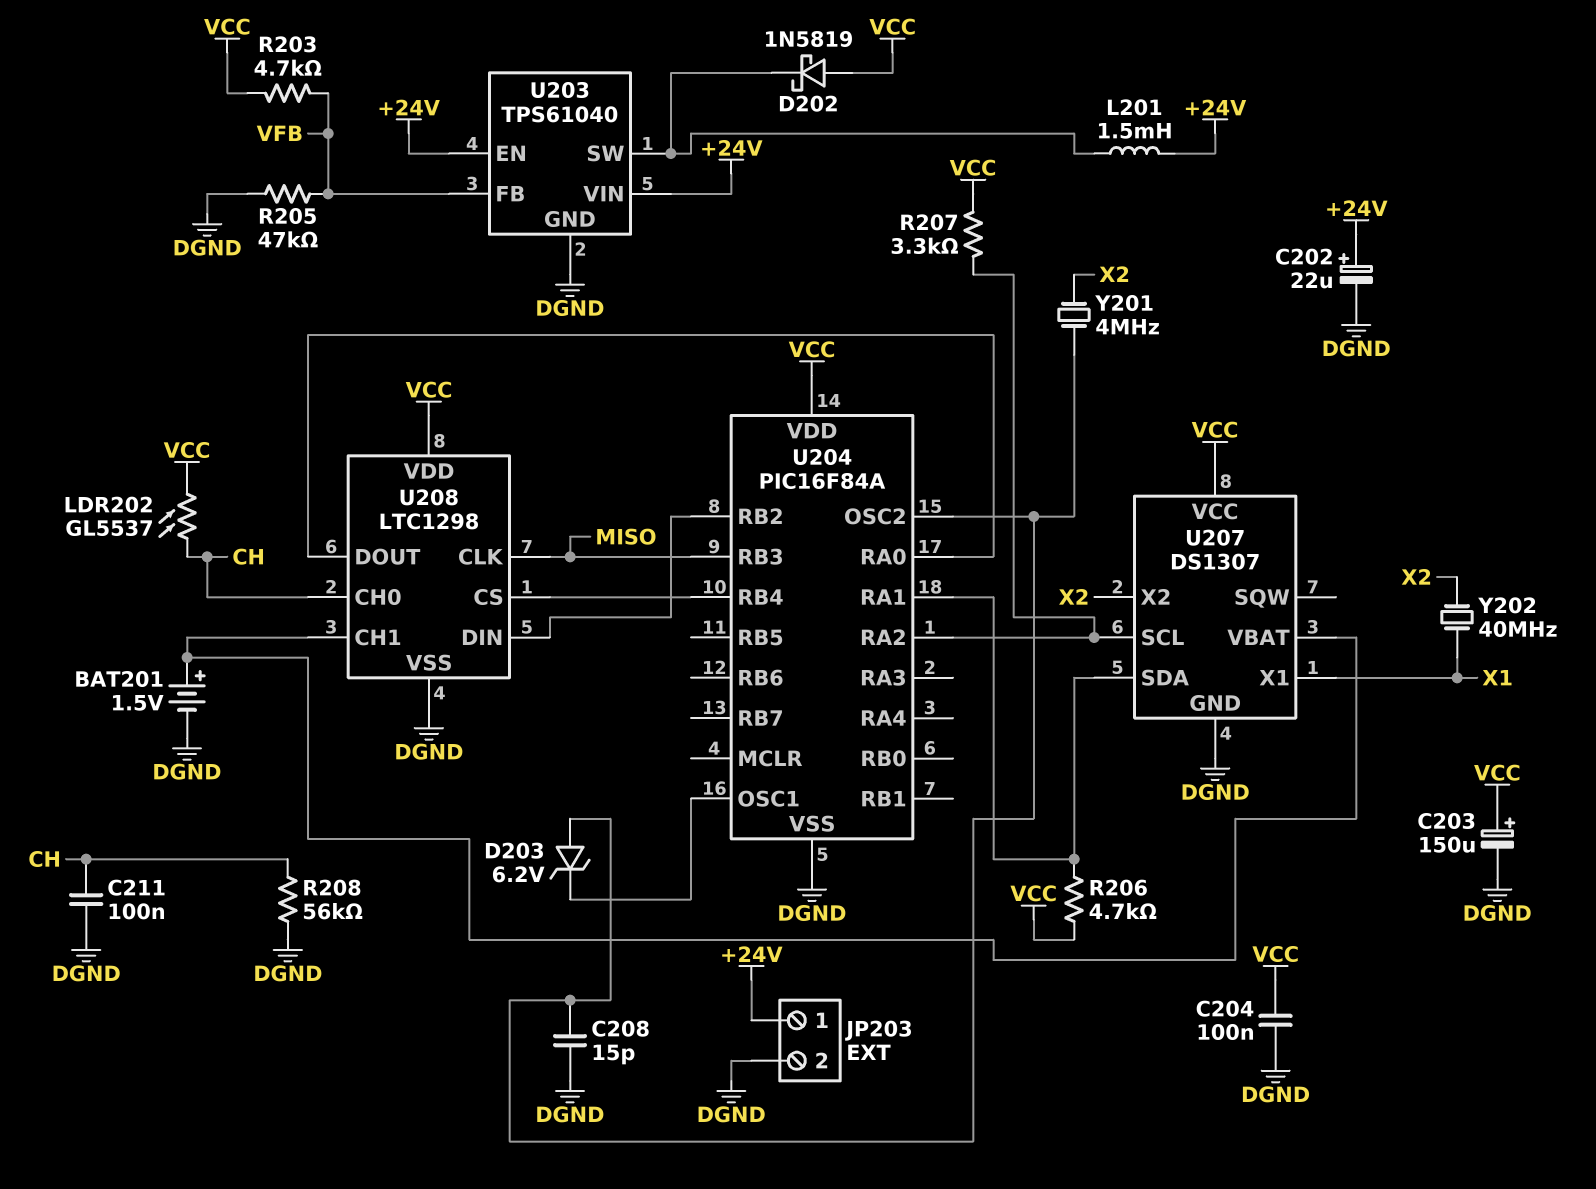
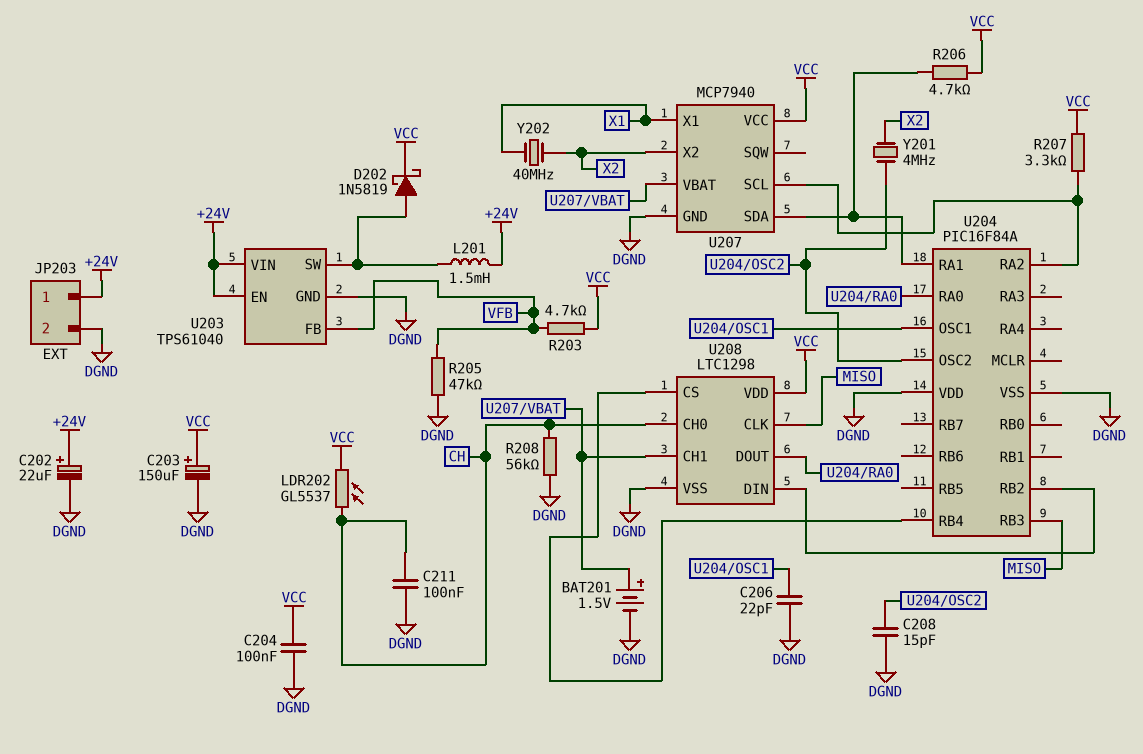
C206: none -> 22pF (DGND, U204/OSC1)
D202: schottky 1N5819 (A VCC, K U203/SW) -> schottky 1N5819 (A U203/SW, K VCC)
D203: zener 6.2V (A U204/OSC2, K U204/OSC1) -> none
U204 pin VDD: VCC -> DGND
U207: DS1307 -> MCP7940

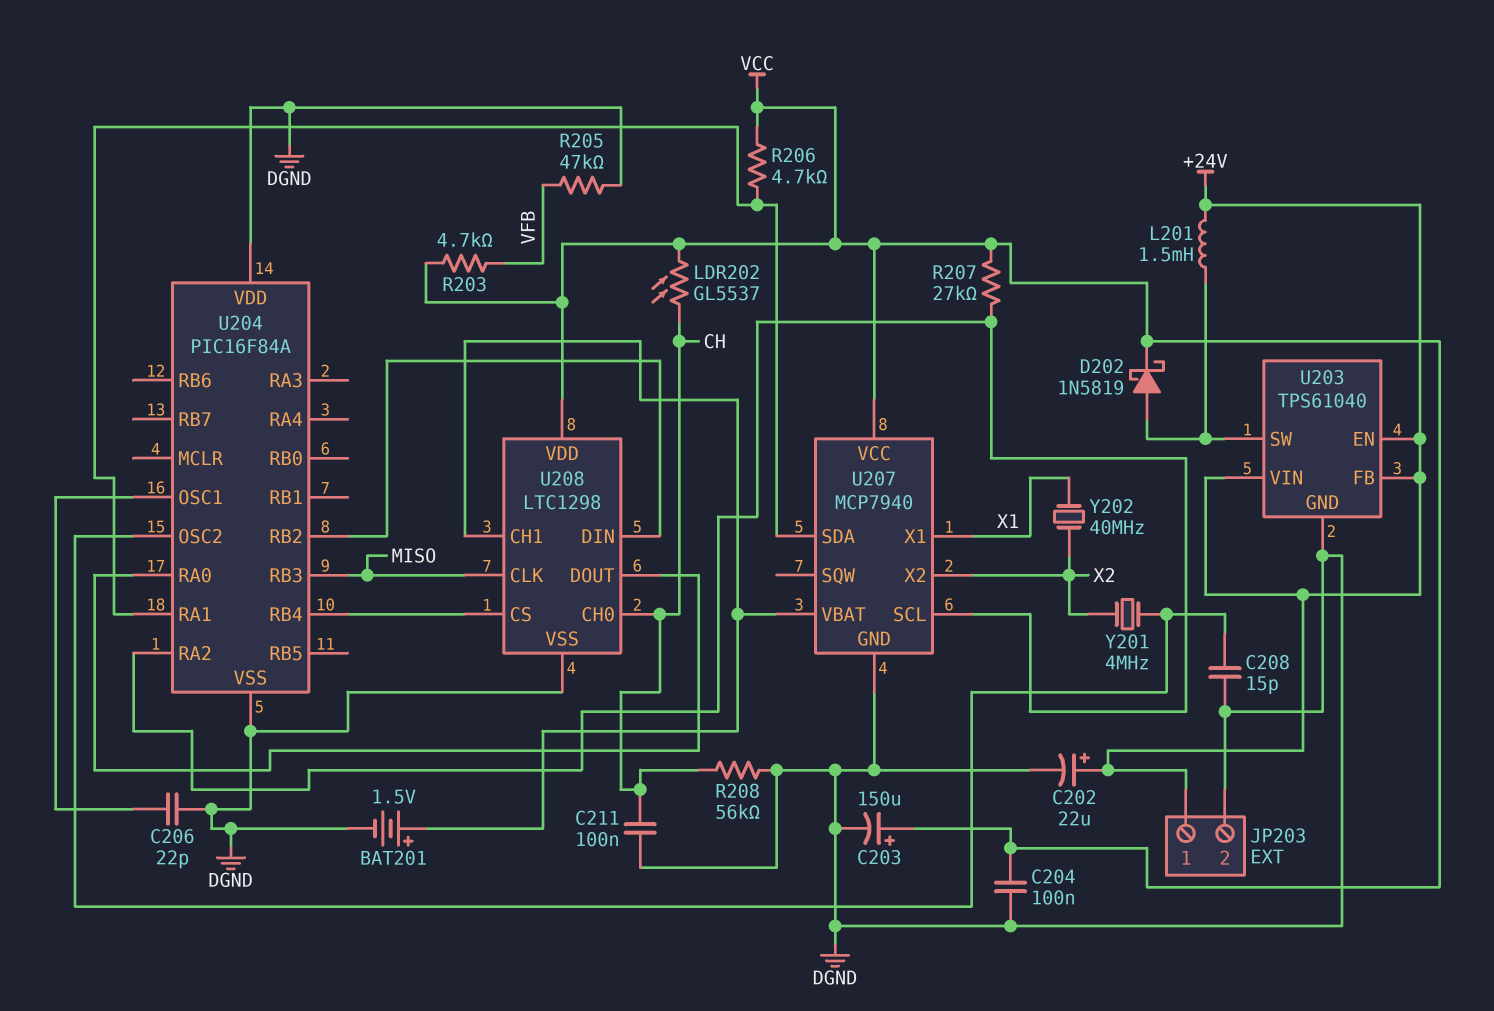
R207: 3.3k (U204/RA2, VCC) -> 27k (U204/RA2, VCC)
U203 pin FB: VFB -> +24V

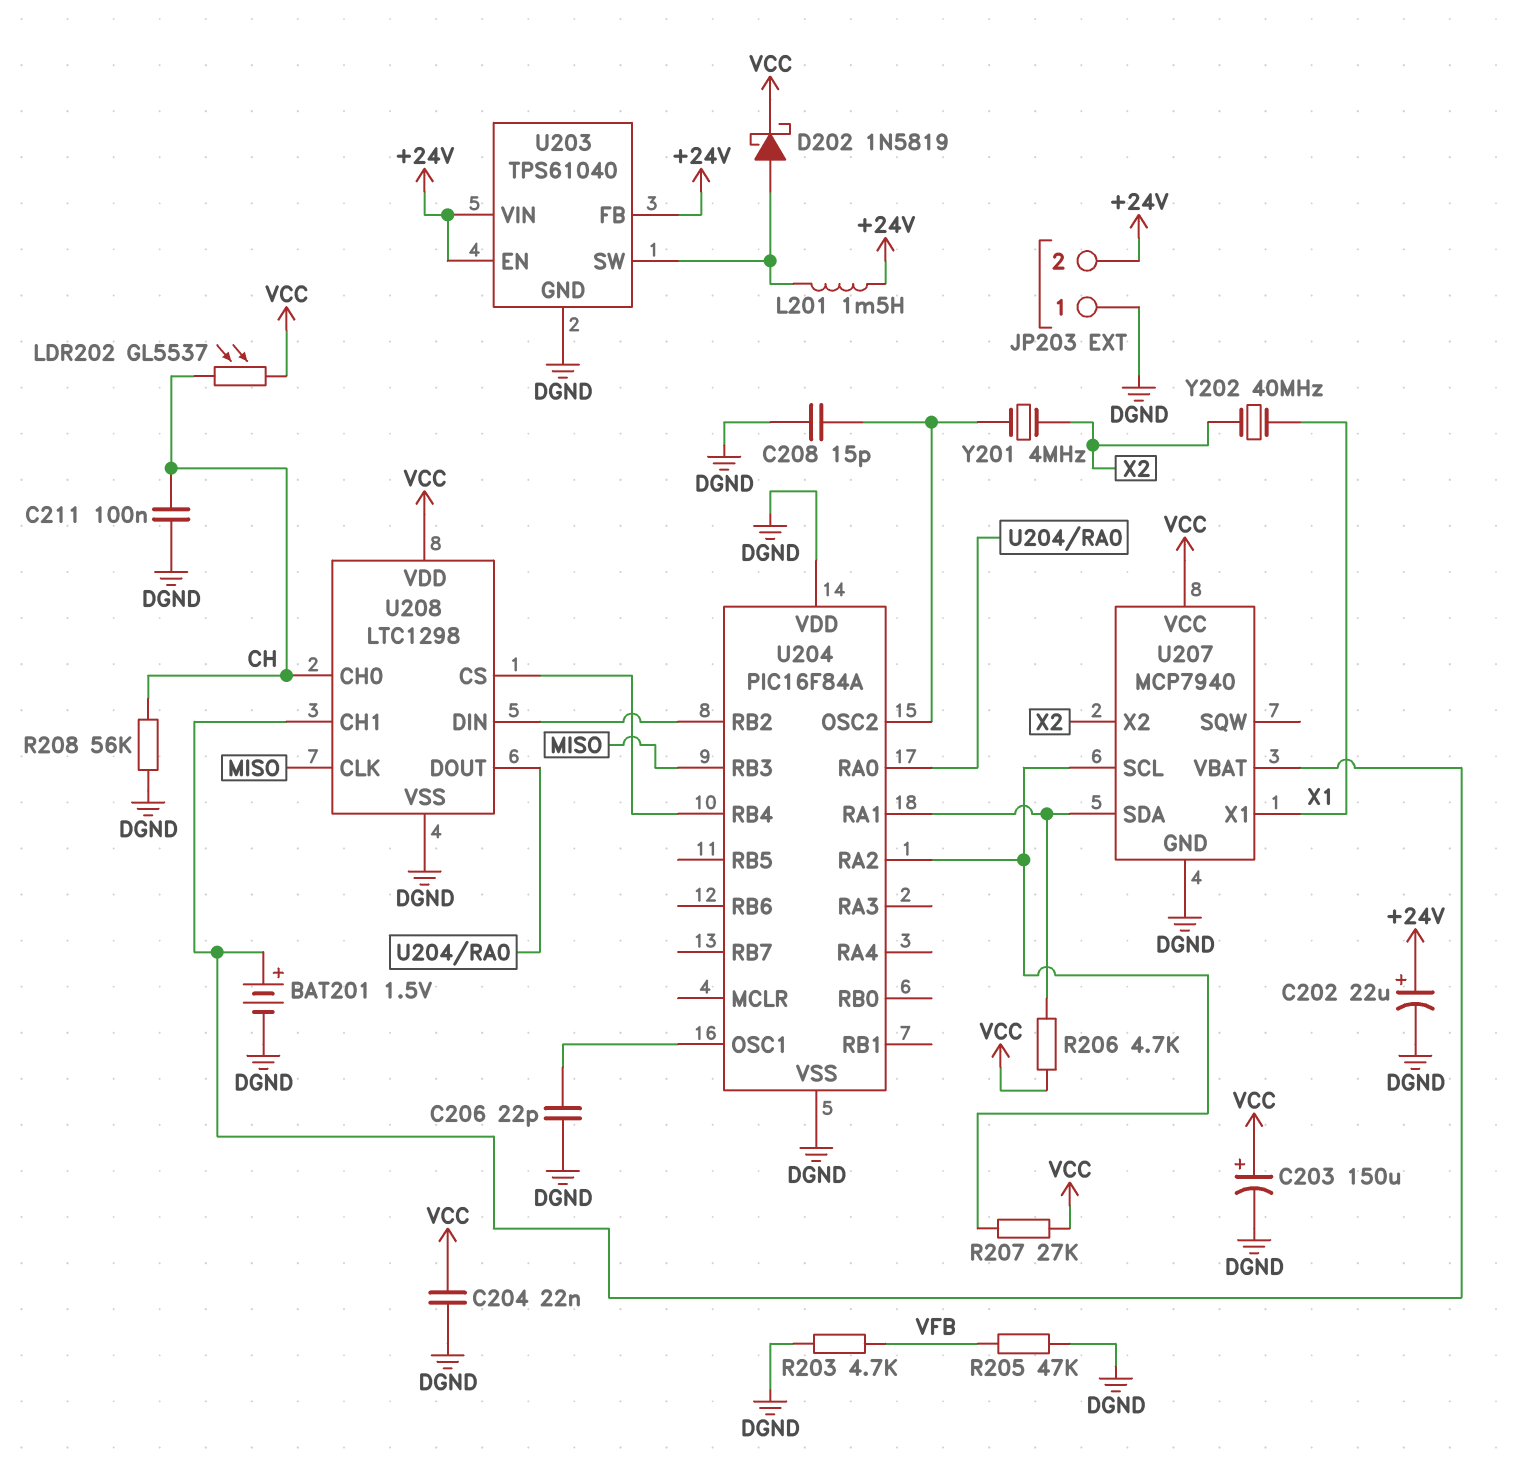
C204: 100nF (DGND, VCC) -> 22nF (DGND, VCC)
JP203 pin 1: +24V -> DGND
JP203 pin 2: DGND -> +24V
R203: 4.7k (VCC, VFB) -> 4.7k (DGND, VFB)

